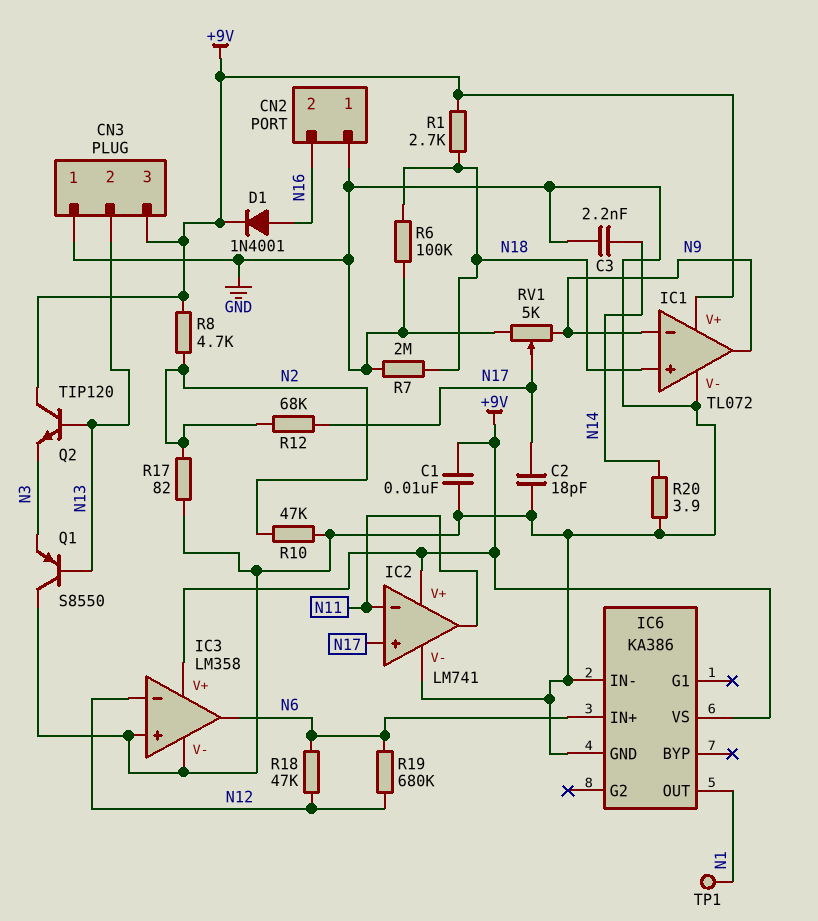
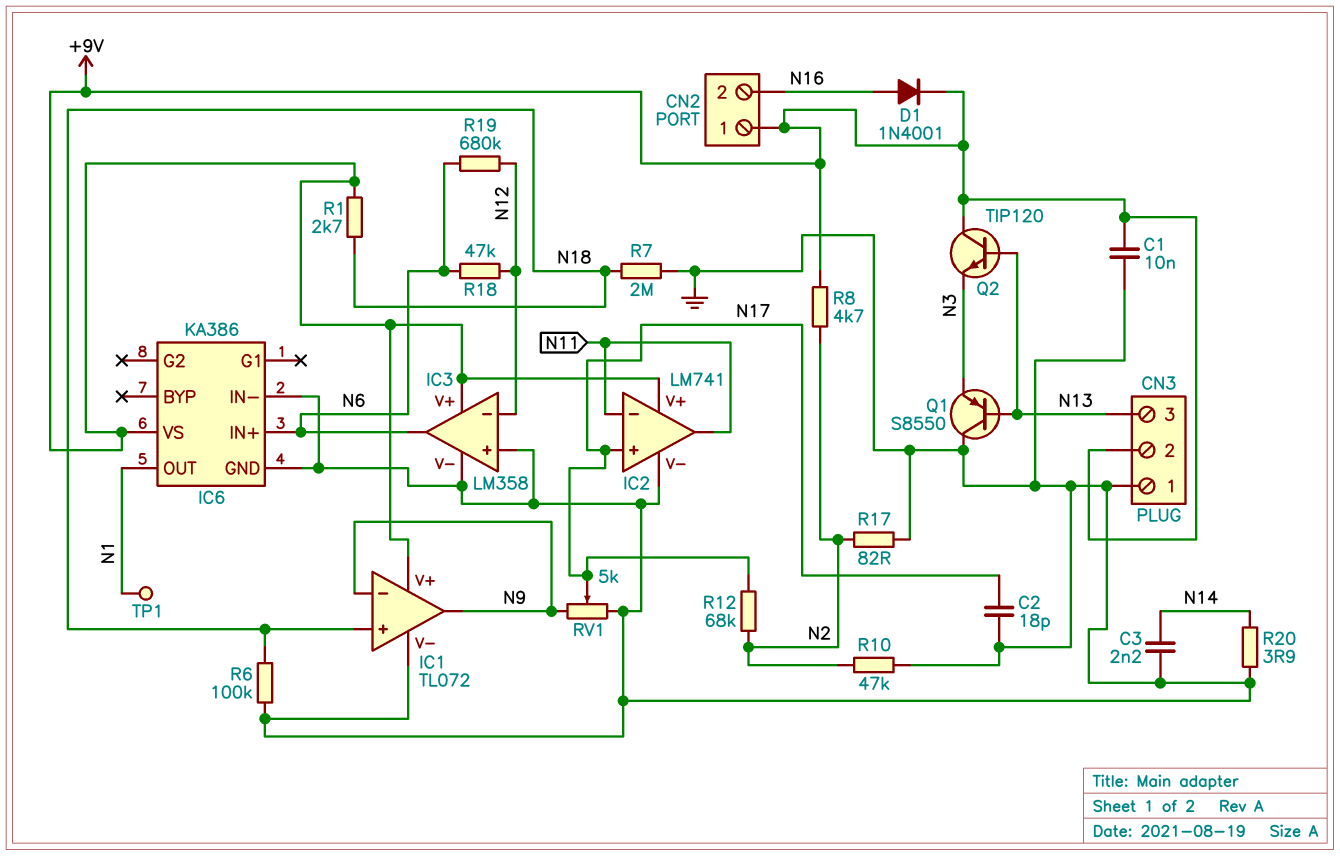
CN2 pin 1: GND -> +9V
CN3 pin 2: N13 -> +9V
CN3 pin 3: +9V -> N13

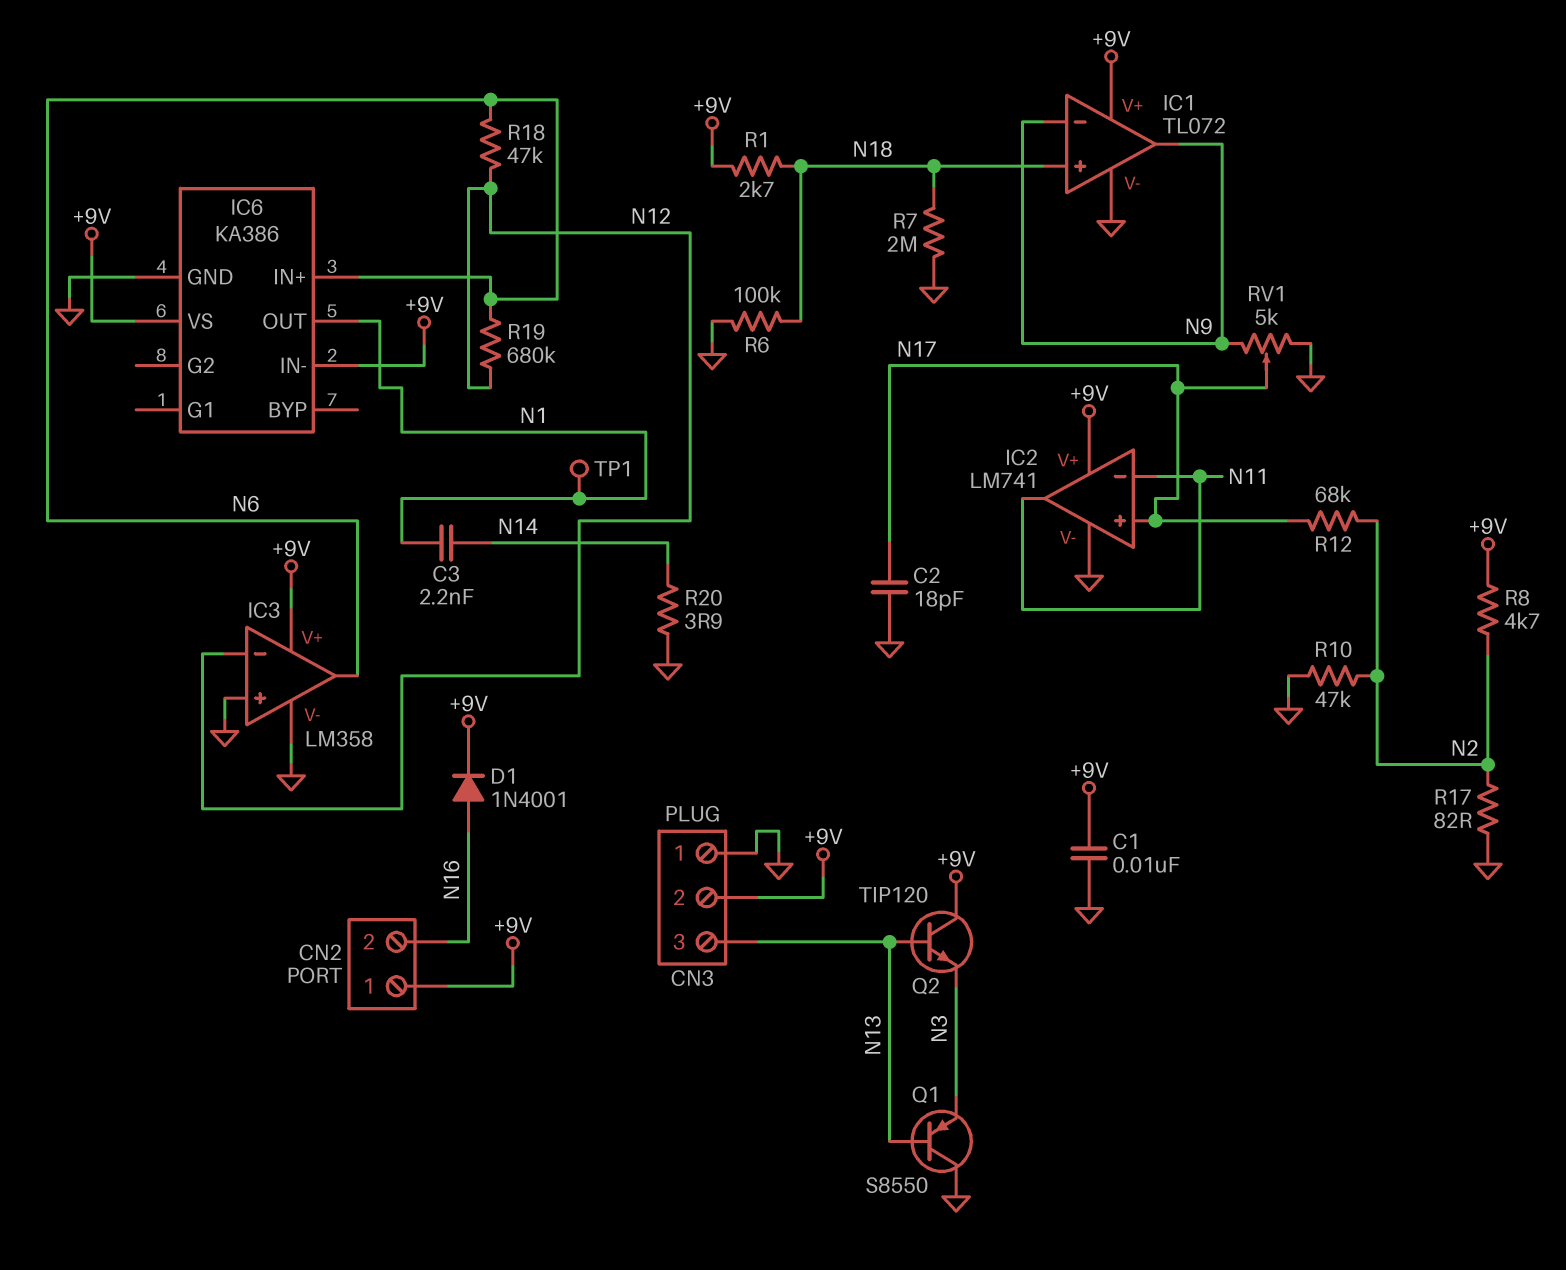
C3: 2.2nF (GND, N14) -> 2.2nF (N1, N14)
IC6 pin IN-: GND -> +9V

